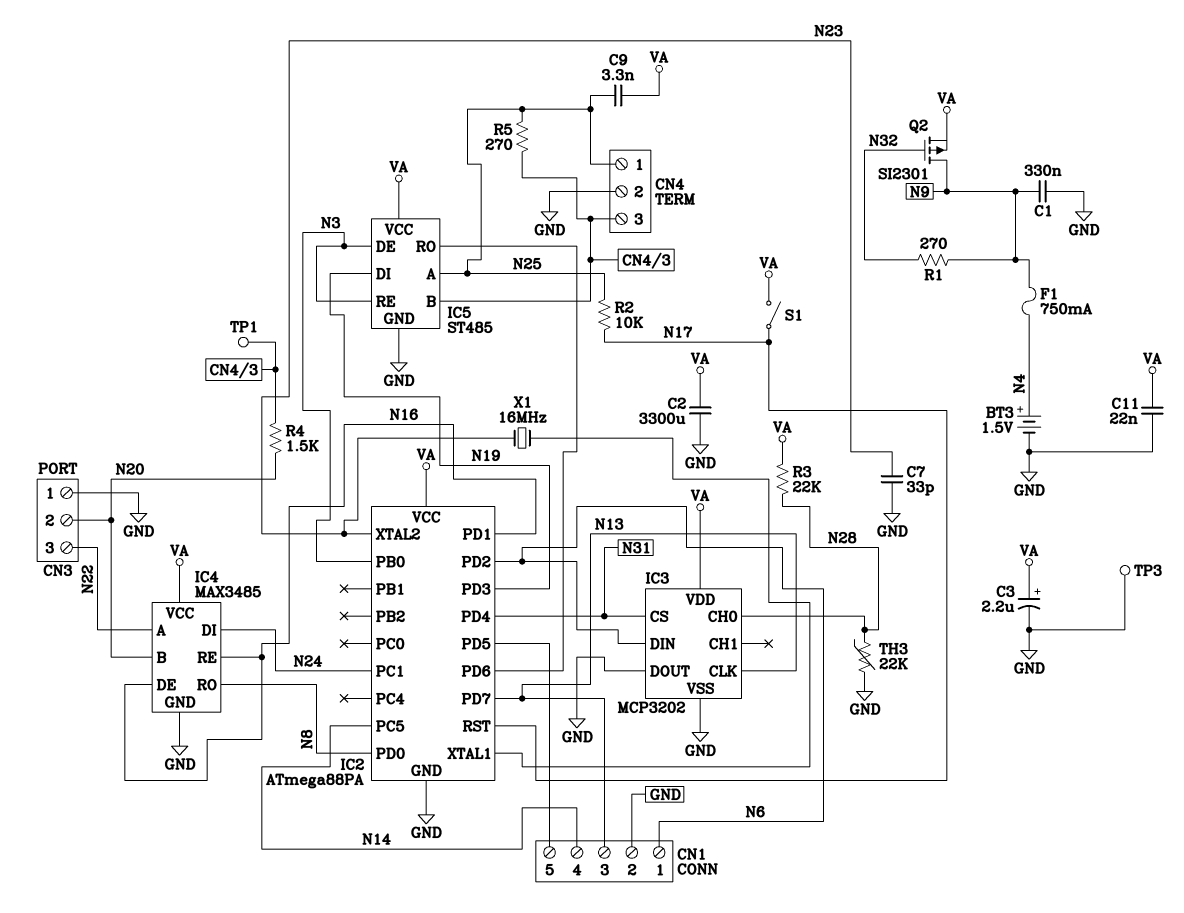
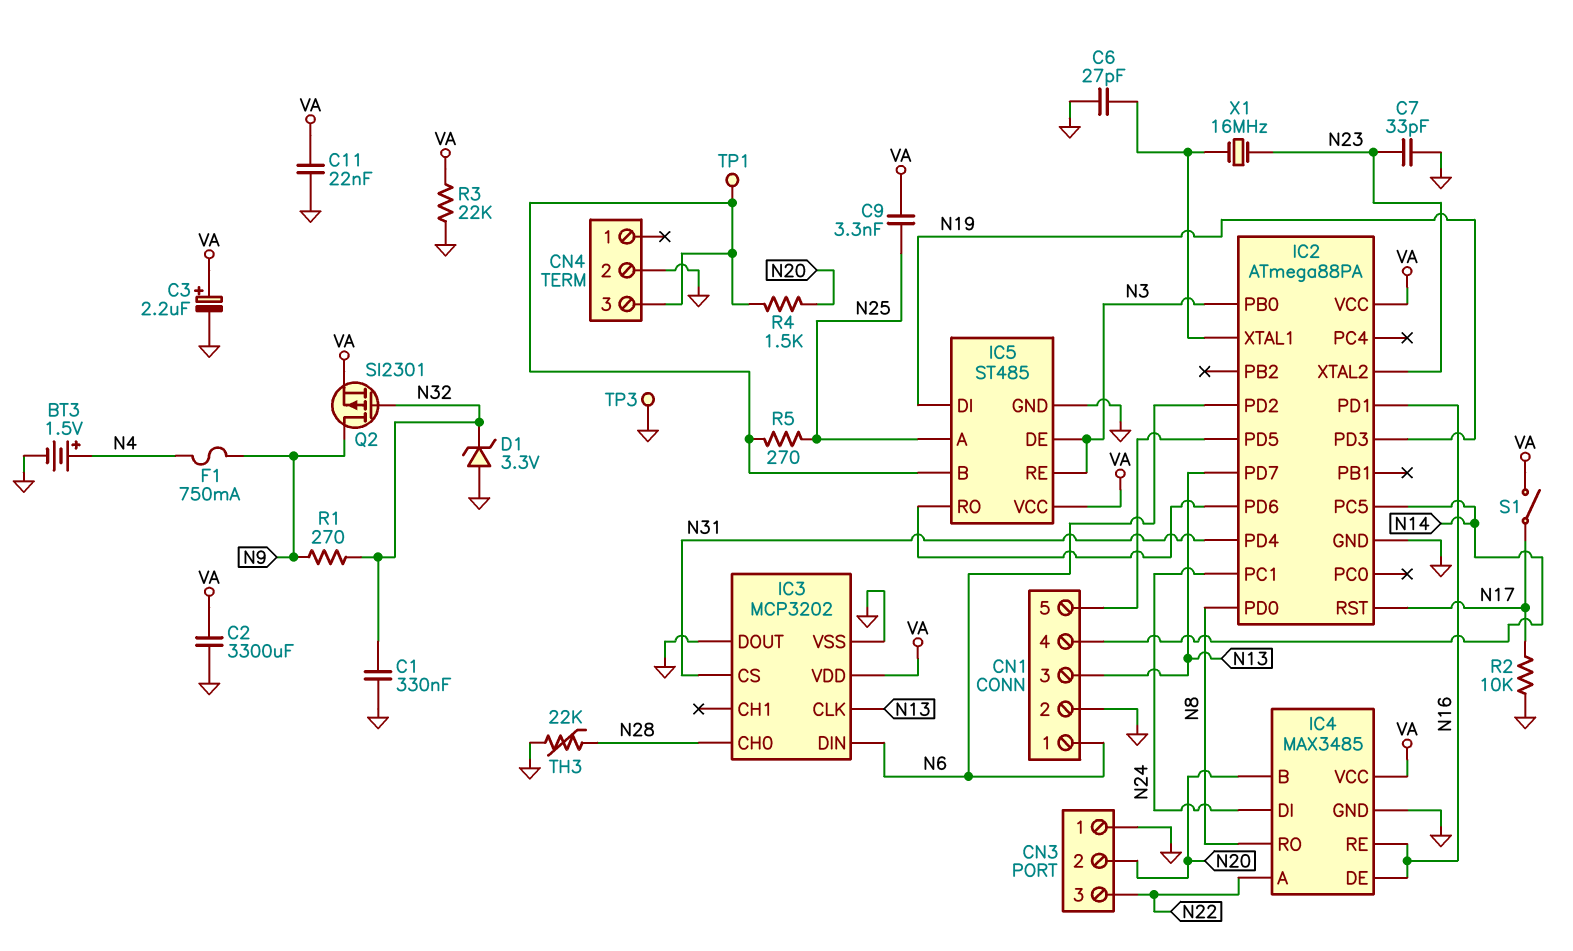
C1: 330nF (GND, N9) -> 330nF (GND, N32)
C6: none -> 27pF (GND, IC2/XTAL1)
CN4 pin 1: N25 -> none
D1: none -> zener 3.3V (A GND, K N32)
R2: 10k (N17, N25) -> 10k (GND, N17)
R3: 22k (N28, VA) -> 22k (GND, VA)

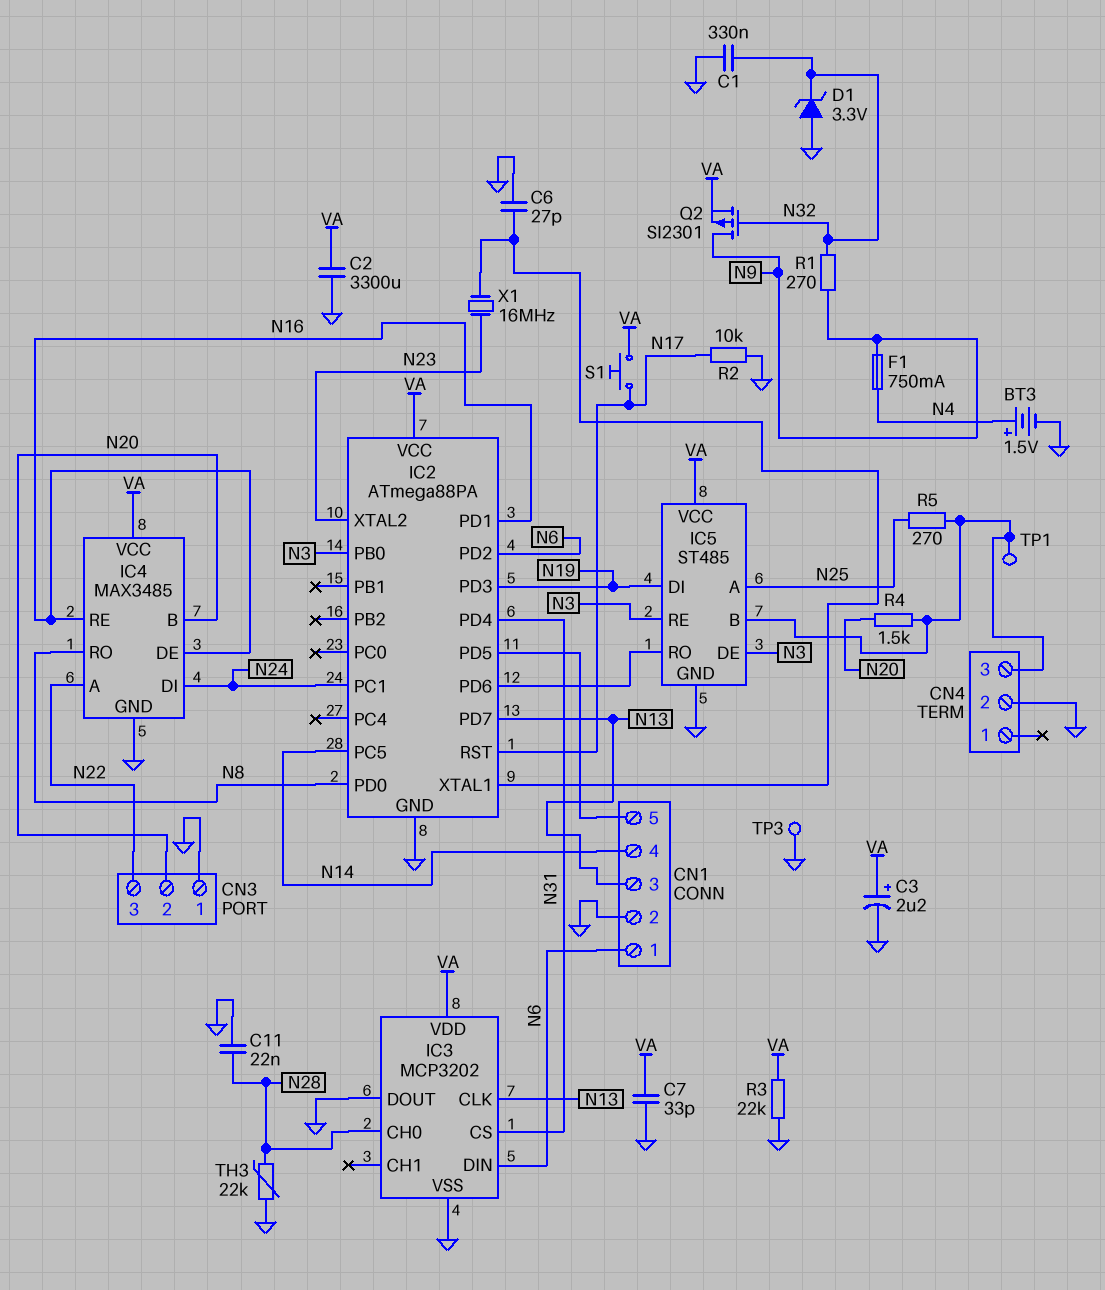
C7: 33pF (GND, N23) -> 33pF (GND, VA)
C9: 3.3nF (N25, VA) -> none
C11: 22nF (GND, VA) -> 22nF (GND, N28)
S1: switch (N17, VA) -> button (N17, VA)

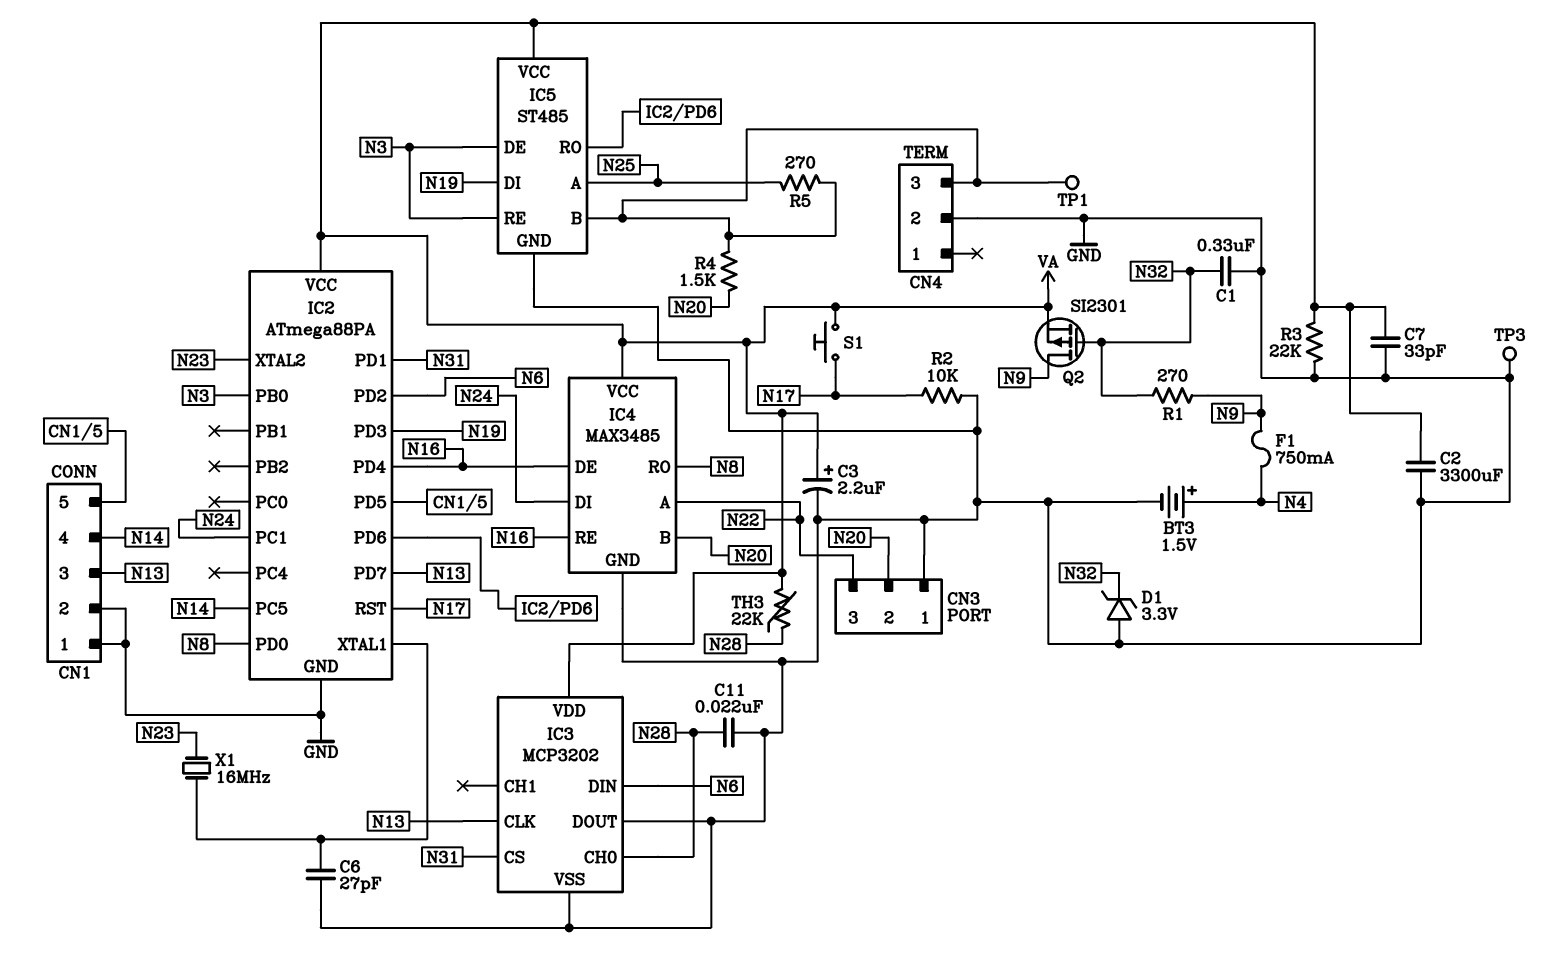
CN1 pin 1: N6 -> GND
IC2 pin PD1: N16 -> N31
IC2 pin PD4: N31 -> N16
TH3: 22k (GND, N28) -> 22k (N28, VA)

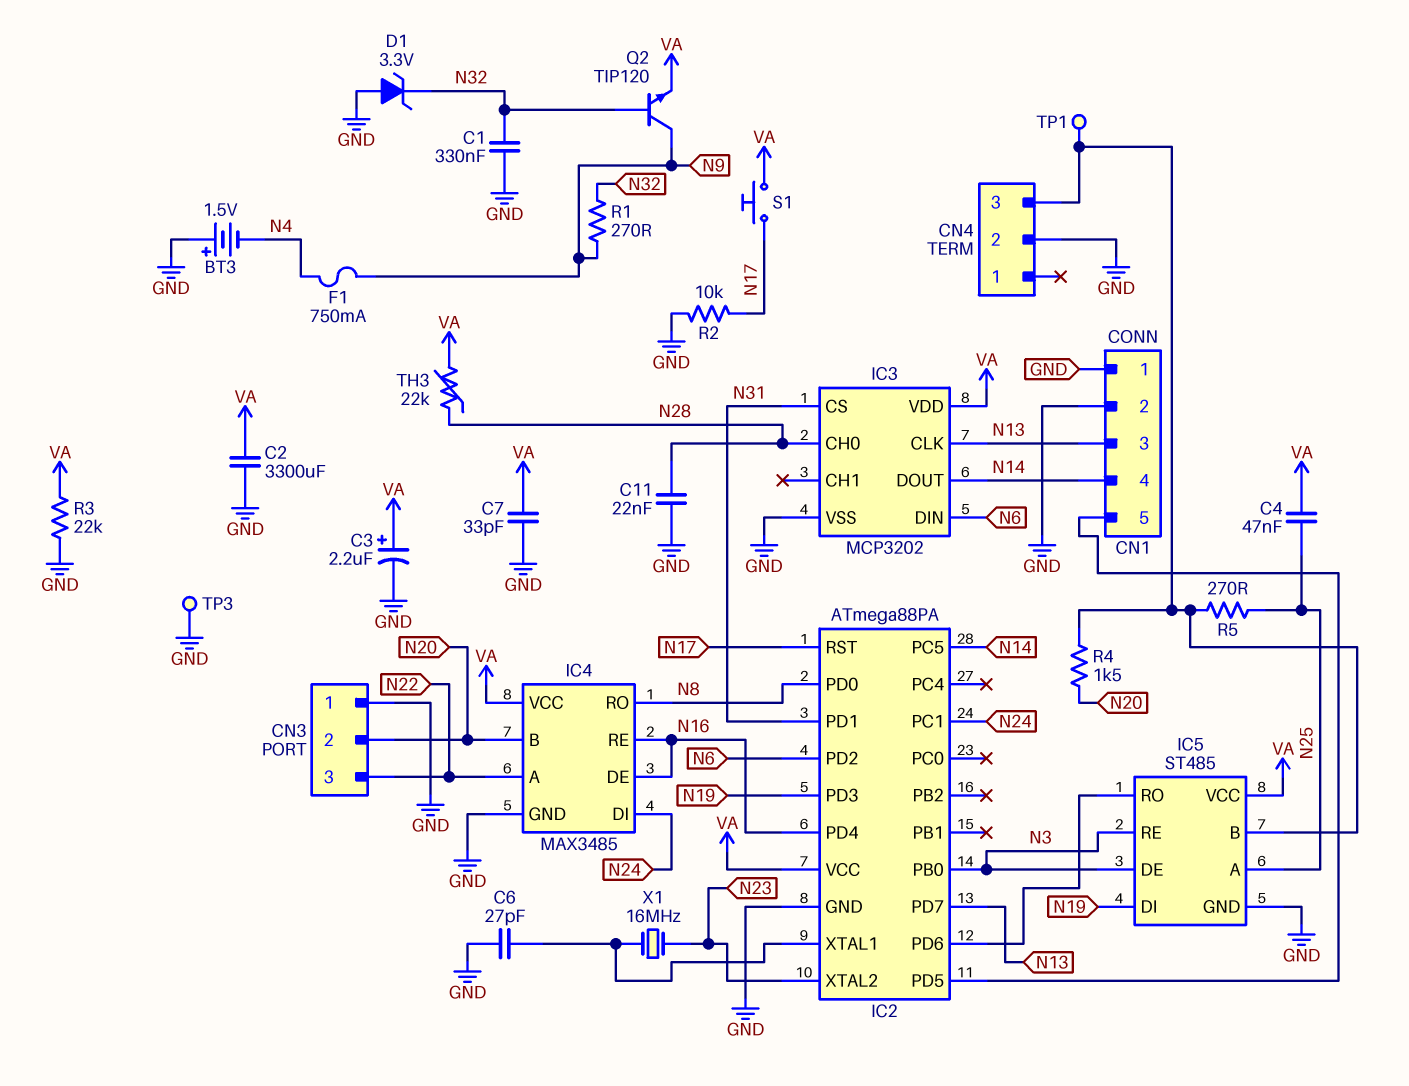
BT3: 1.5V (plus N4, minus GND) -> 1.5V (plus GND, minus N4)
C4: none -> 47nF (N25, VA)
IC3 pin DOUT: GND -> N14
Q2: PMOS SI2301 (G N32, D N9, S VA) -> NPN TIP120 (B N32, C N9, E VA)

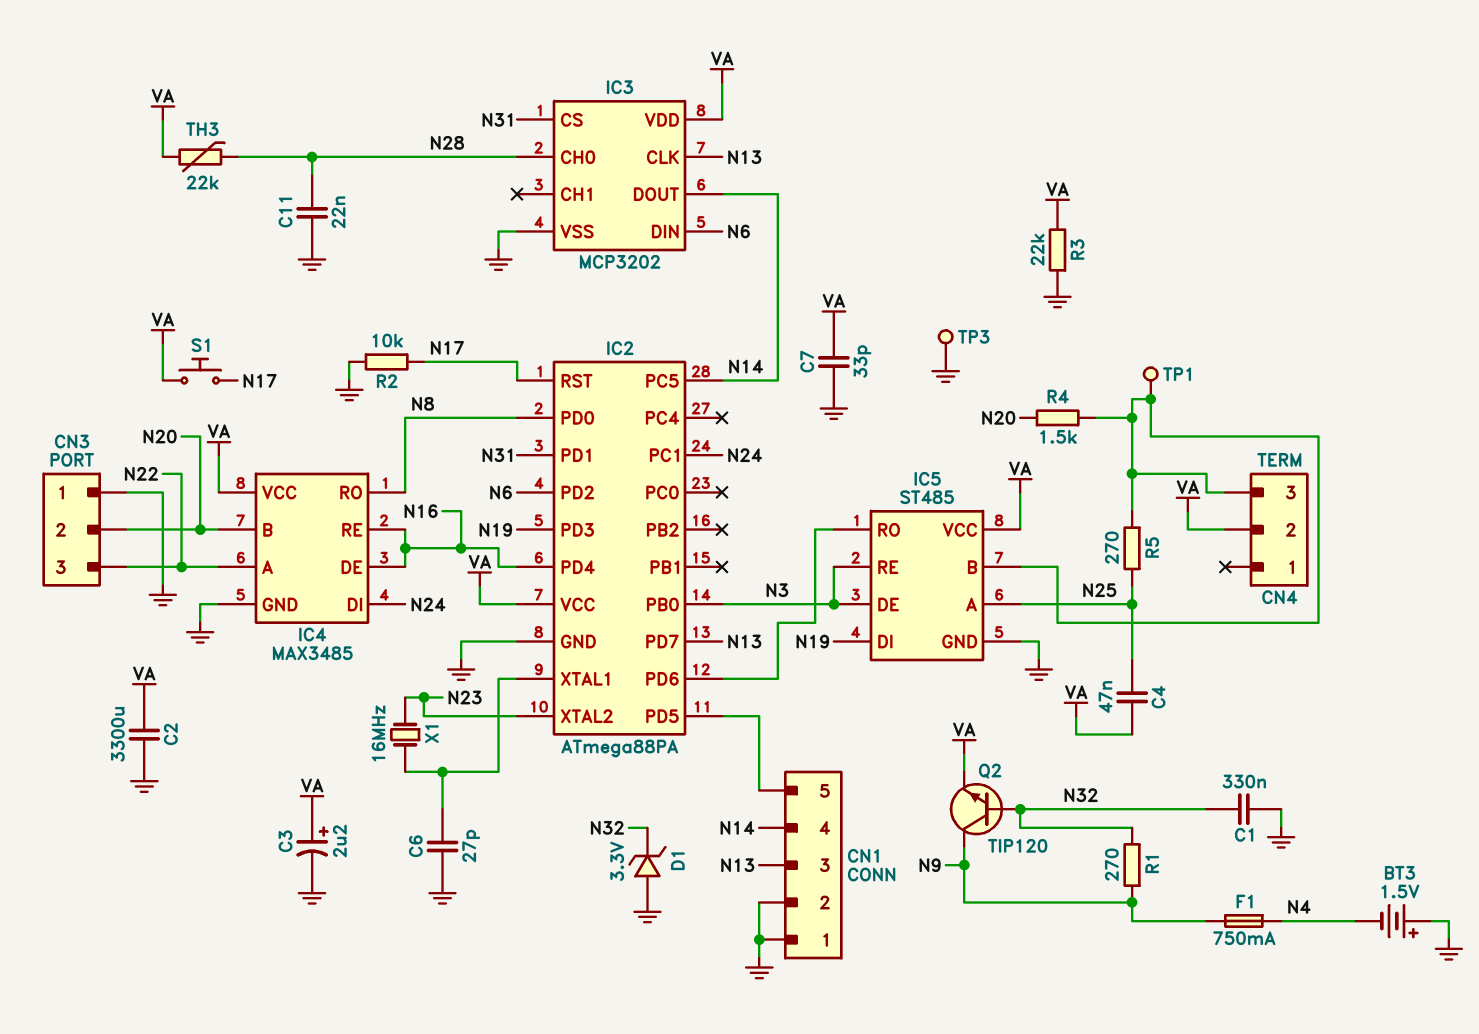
CN4 pin 2: GND -> VA

